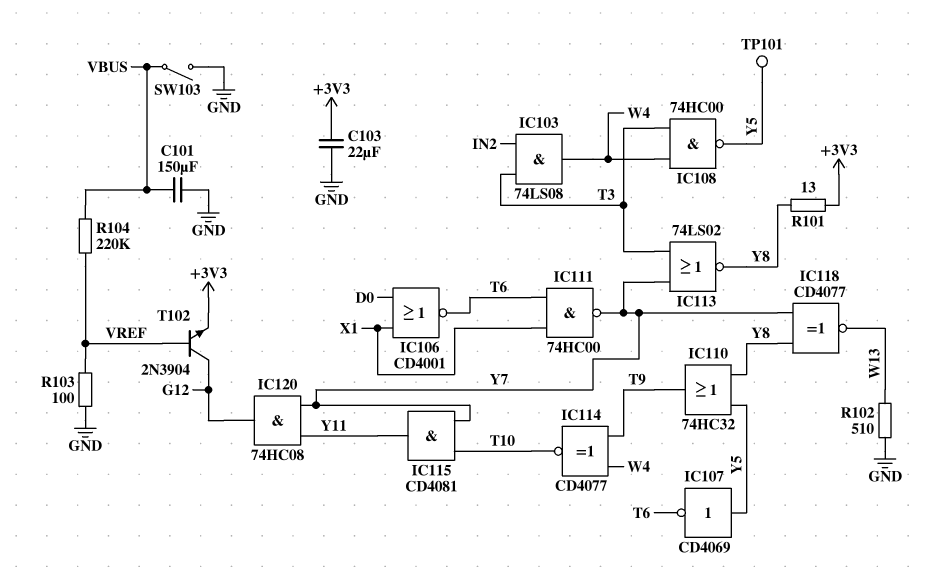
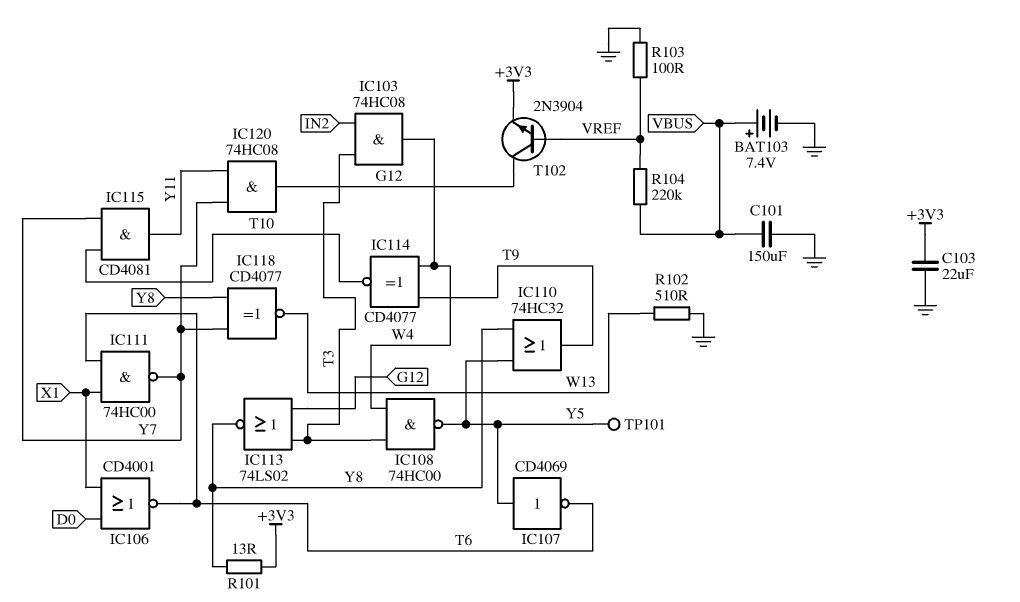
BAT103: none -> 7.4V (plus VBUS, minus GND)
IC103: AND 74LS08 (in IN2, in T3, out W4) -> AND 74HC08 (in IN2, in T3, out W4)
IC113: NOR 74LS02 (in T3, in Y7, out Y8) -> NOR 74LS02 (in G12, in T3, out Y8)
SW103: switch (GND, VBUS) -> none

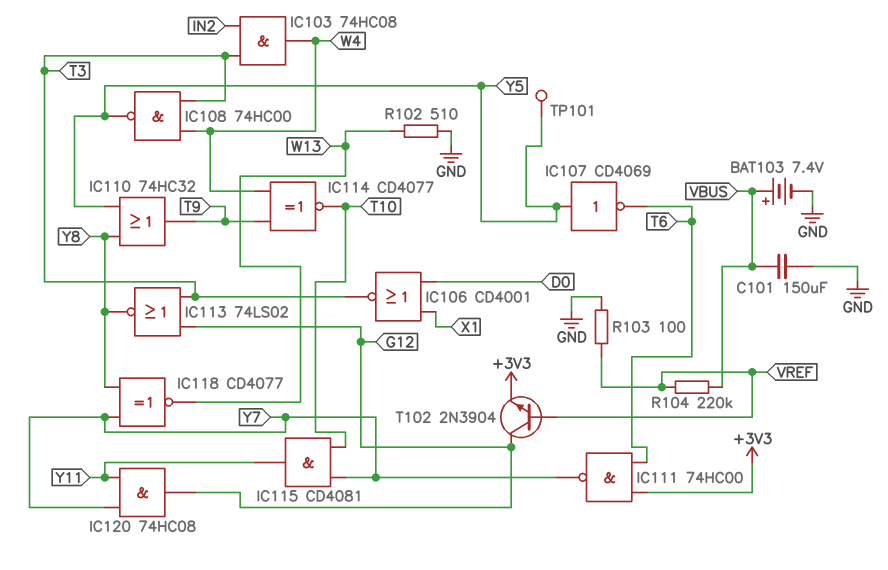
C103: 22uF (+3V3, GND) -> none
IC106: NOR CD4001 (in D0, in X1, out T6) -> NOR CD4001 (in D0, in X1, out T3)
IC111: NAND 74HC00 (in T6, in X1, out Y7) -> NAND 74HC00 (in +3V3, in T6, out Y7)
R101: 13 (+3V3, Y8) -> none

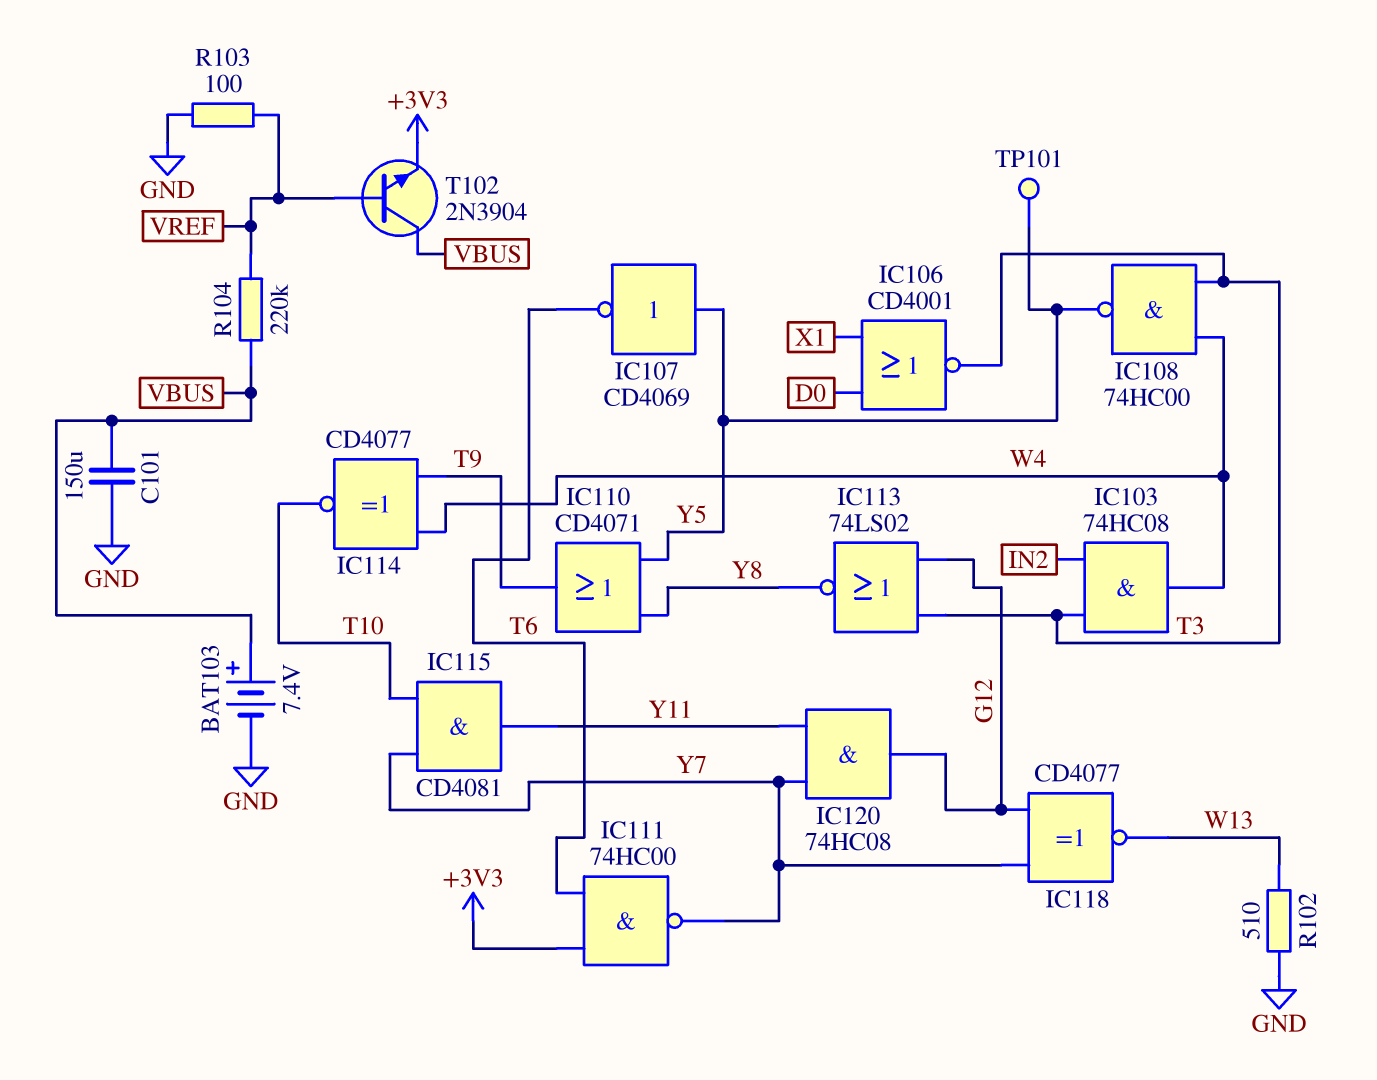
IC110: OR 74HC32 (in Y5, in Y8, out T9) -> OR CD4071 (in Y5, in Y8, out T9)
IC118: XNOR CD4077 (in Y7, in Y8, out W13) -> XNOR CD4077 (in G12, in Y7, out W13)
T102: NPN 2N3904 (B VREF, C G12, E +3V3) -> NPN 2N3904 (B VREF, C VBUS, E +3V3)

